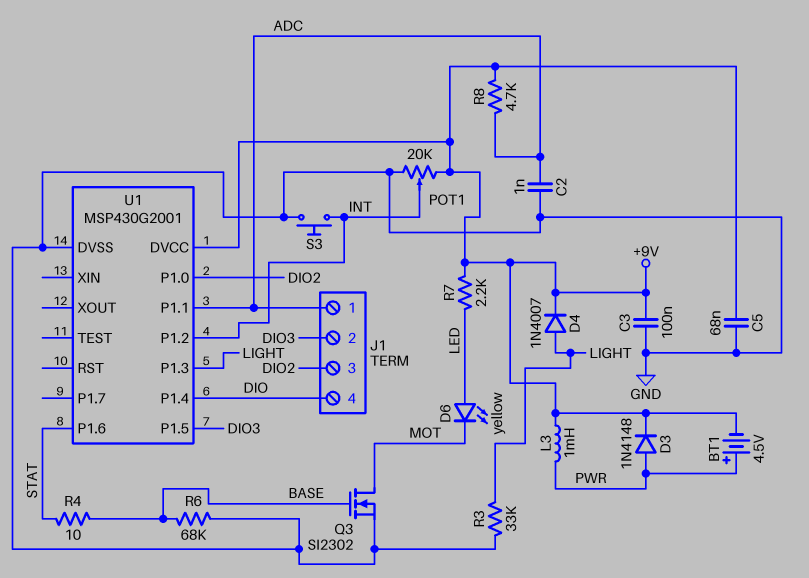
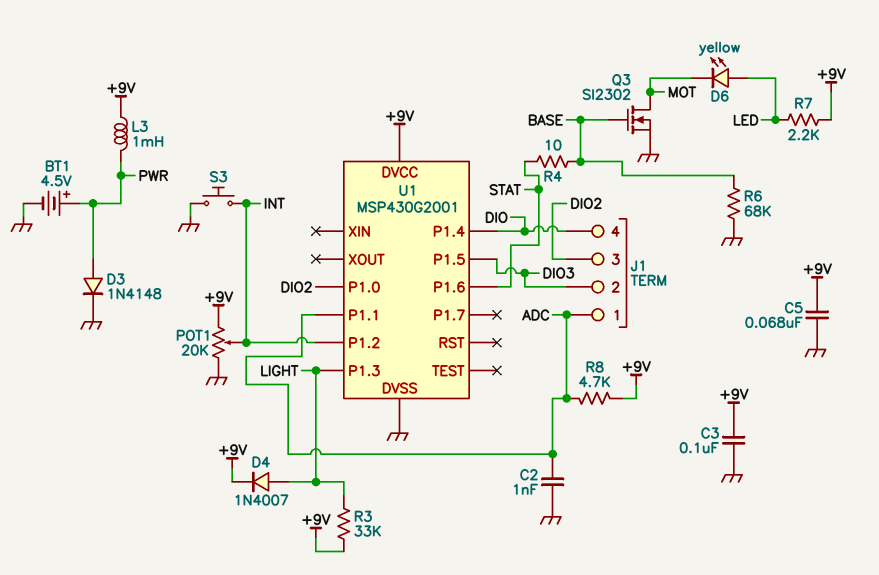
BT1: 4.5V (plus PWR, minus +9V) -> 4.5V (plus PWR, minus GND)
D3: diode 1N4148 (A PWR, K +9V) -> diode 1N4148 (A PWR, K GND)
R3: 33k (GND, LIGHT) -> 33k (+9V, LIGHT)

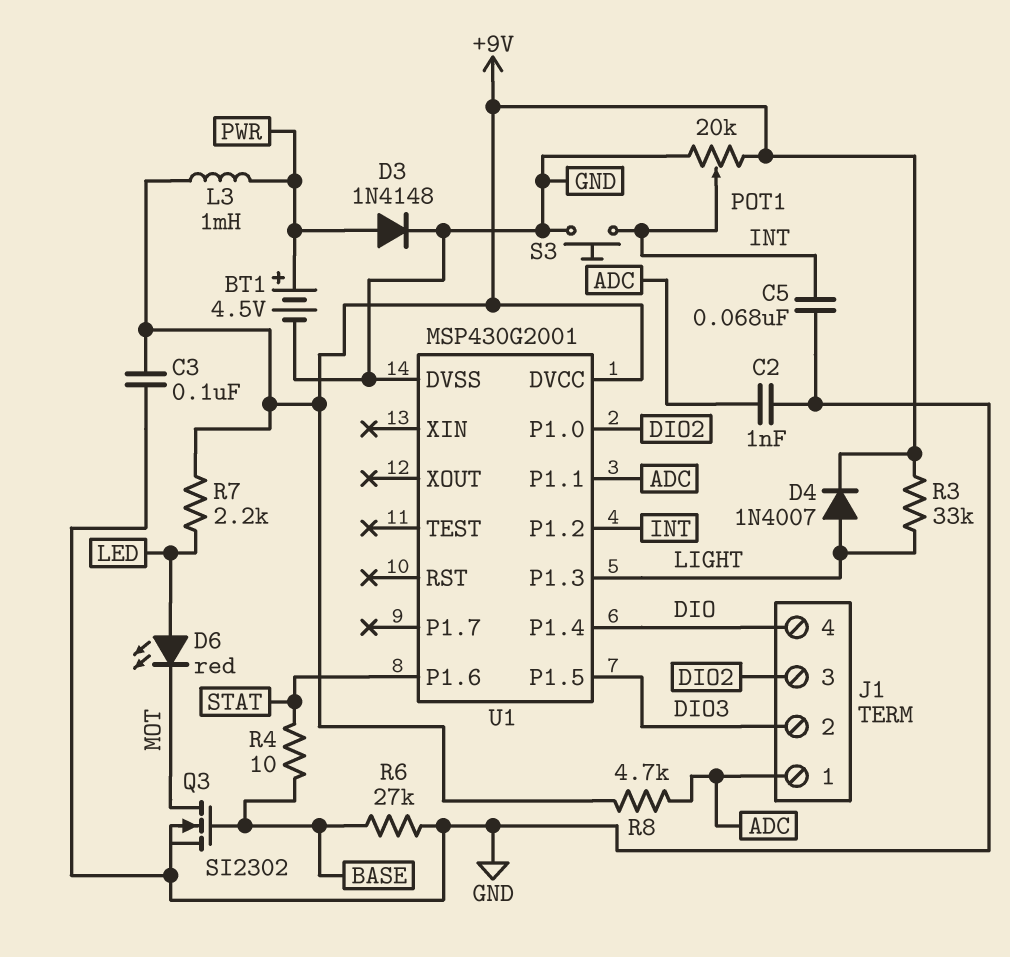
C5: 68nF (+9V, GND) -> 68nF (GND, INT)
D6: LED yellow (A LED, K MOT) -> LED red (A LED, K MOT)
R6: 68k (BASE, GND) -> 27k (BASE, GND)

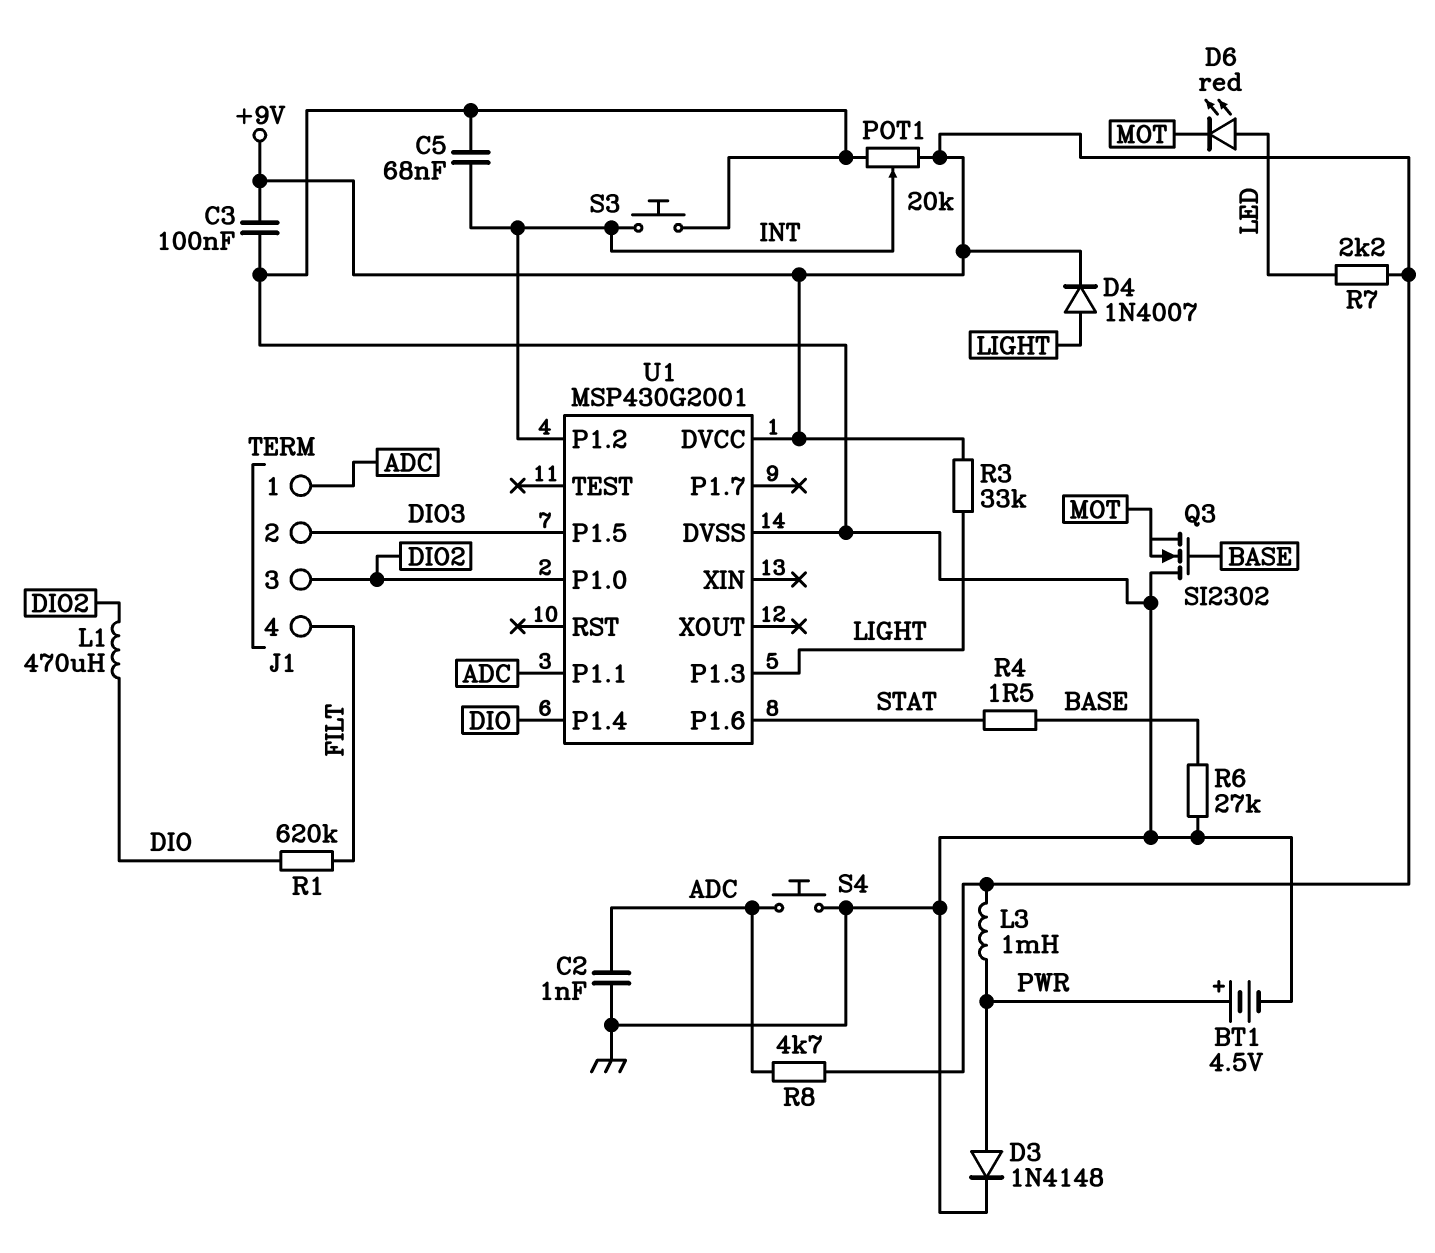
J1 pin 4: DIO -> FILT
L1: none -> 470uH (DIO, DIO2)
Q3: NMOS SI2302 (G BASE, D MOT, S GND) -> NMOS SI2302 (G BASE, D GND, S MOT)
R1: none -> 620k (DIO, FILT)
R4: 10 (BASE, STAT) -> 1.5 (BASE, STAT)
S4: none -> button (ADC, GND)

